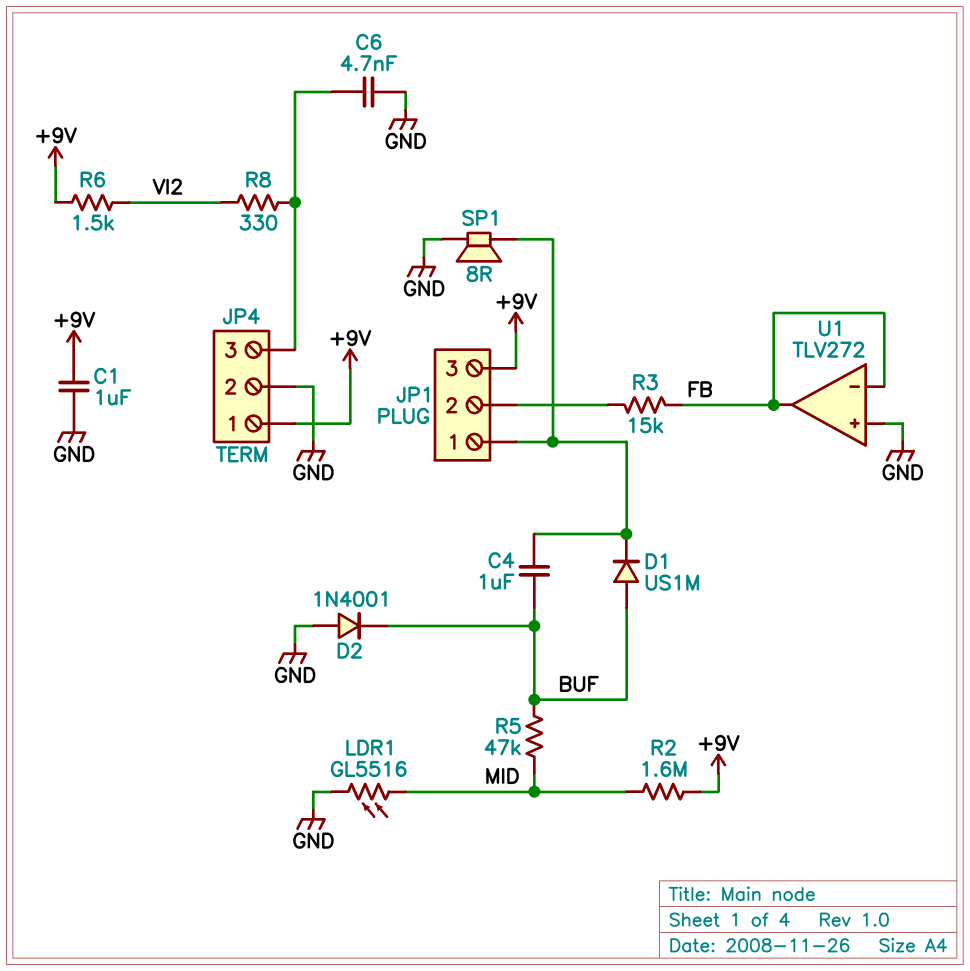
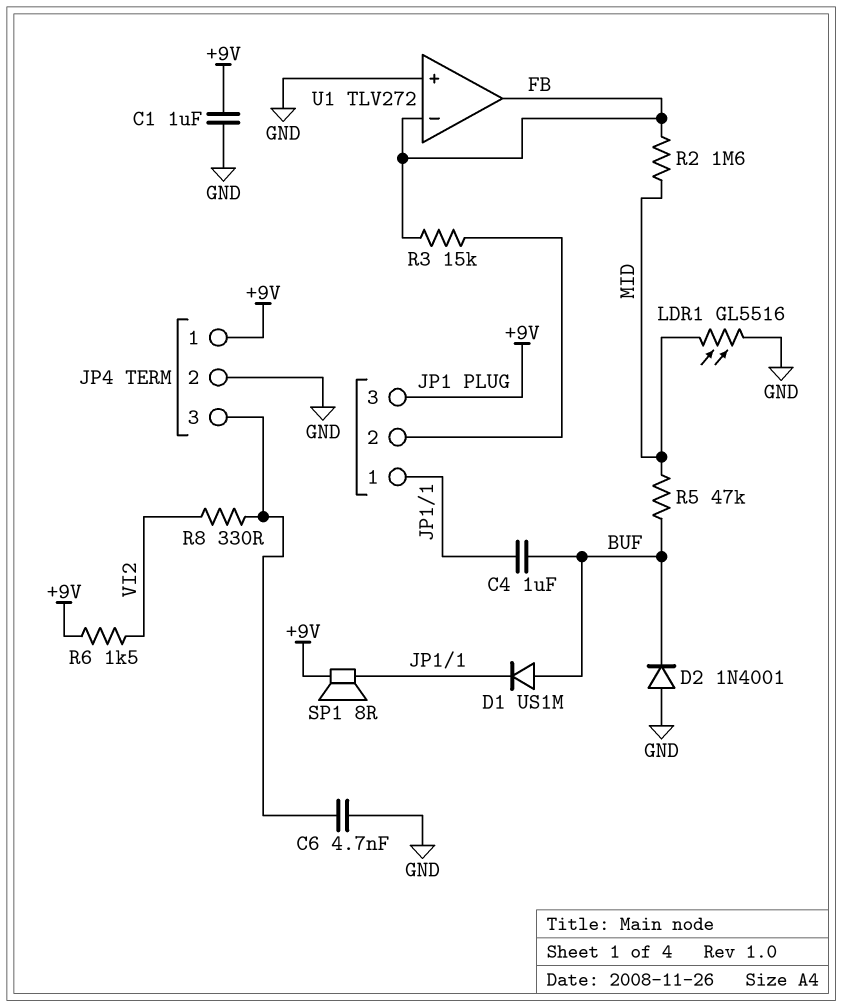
R2: 1.6M (+9V, MID) -> 1.6M (FB, MID)
SP1: speaker 8R (GND, JP1/1) -> speaker 8R (+9V, JP1/1)

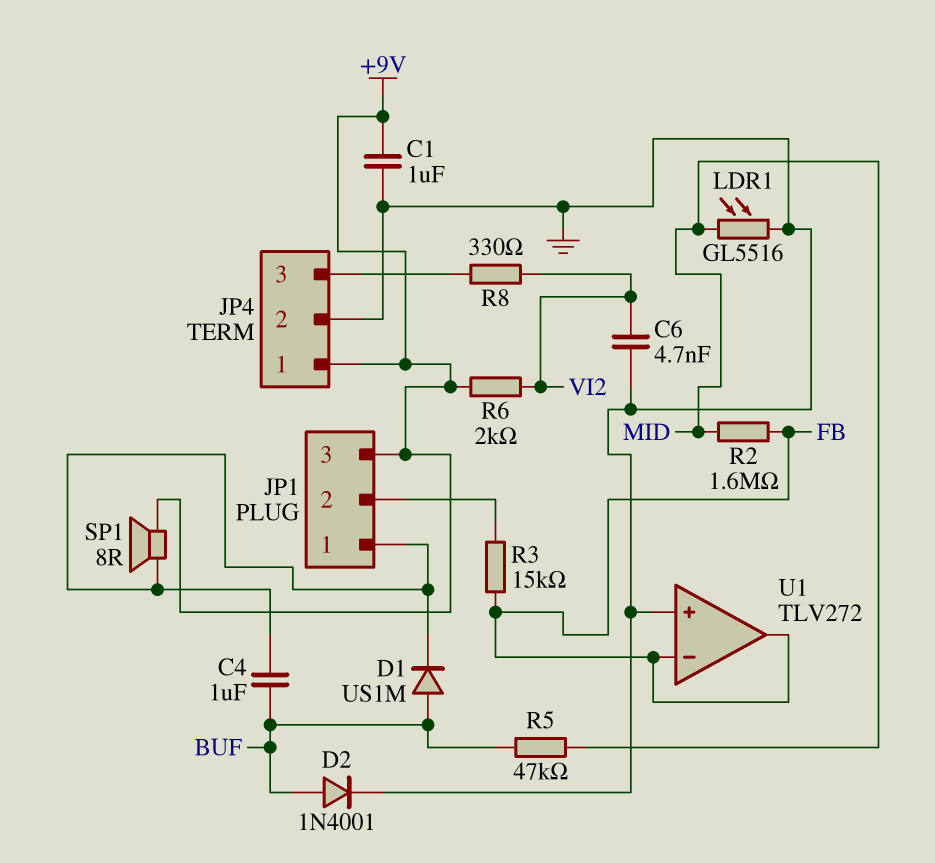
C6: 4.7nF (GND, JP4/3) -> 4.7nF (GND, VI2)
D2: diode 1N4001 (A GND, K BUF) -> diode 1N4001 (A BUF, K GND)
R6: 1.5k (+9V, VI2) -> 2k (+9V, VI2)

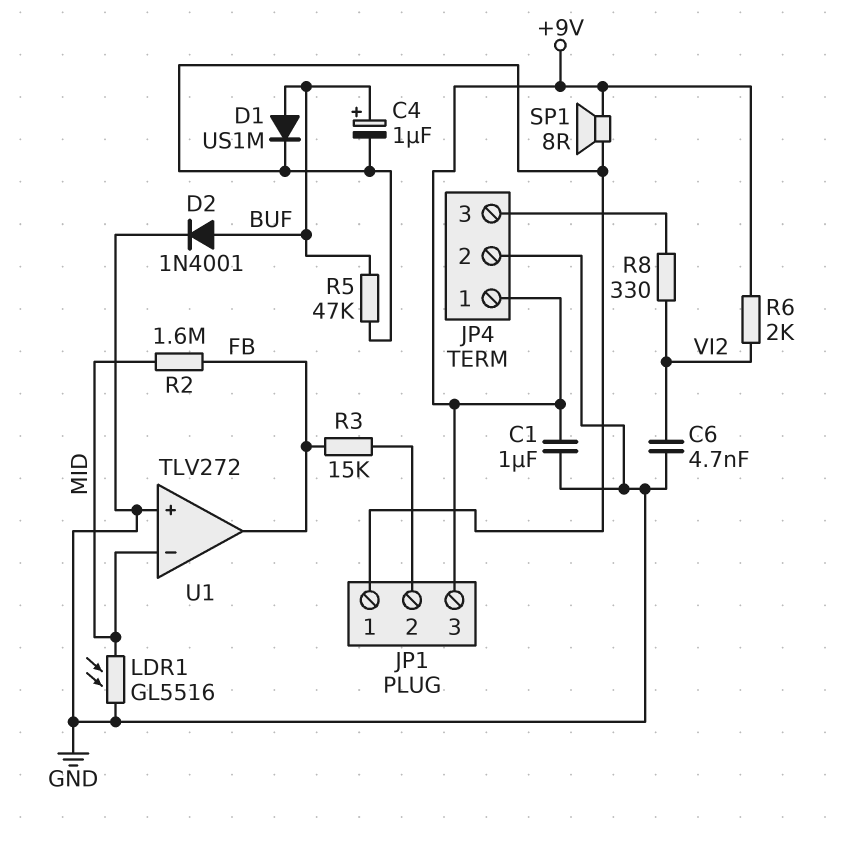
C4: 1uF (BUF, JP1/1) -> 1uF (plus BUF, minus JP1/1)
R5: 47k (BUF, MID) -> 47k (BUF, JP1/1)
U1 pin in-: FB -> MID

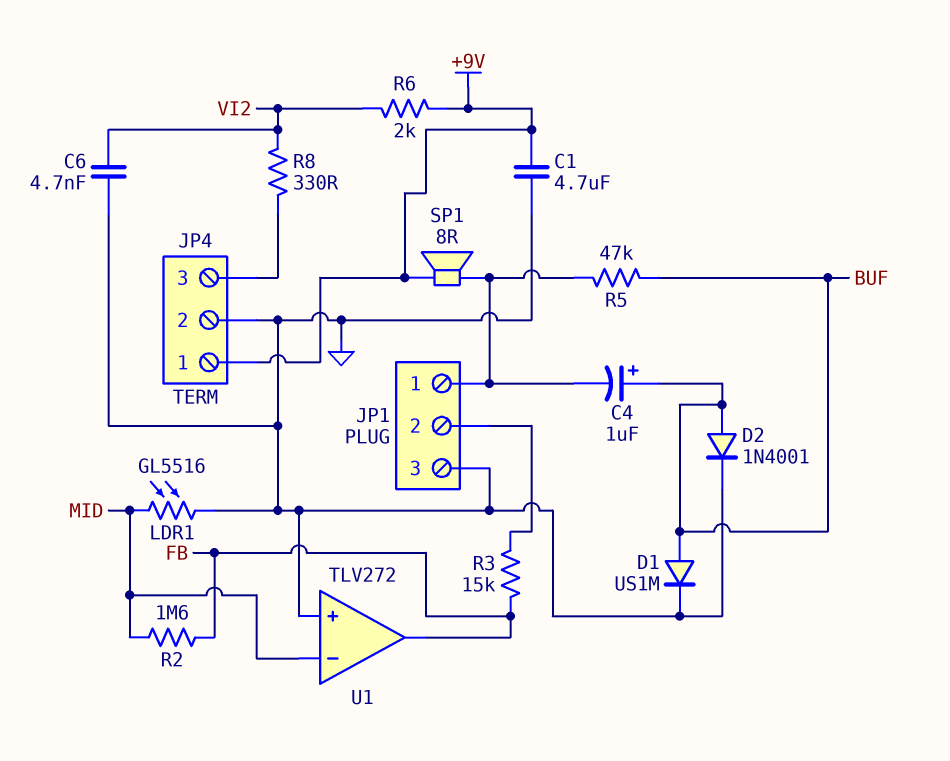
C1: 1uF (+9V, GND) -> 4.7uF (+9V, GND)
D1: diode US1M (A BUF, K JP1/1) -> diode US1M (A BUF, K GND)
JP1 pin 3: +9V -> GND

